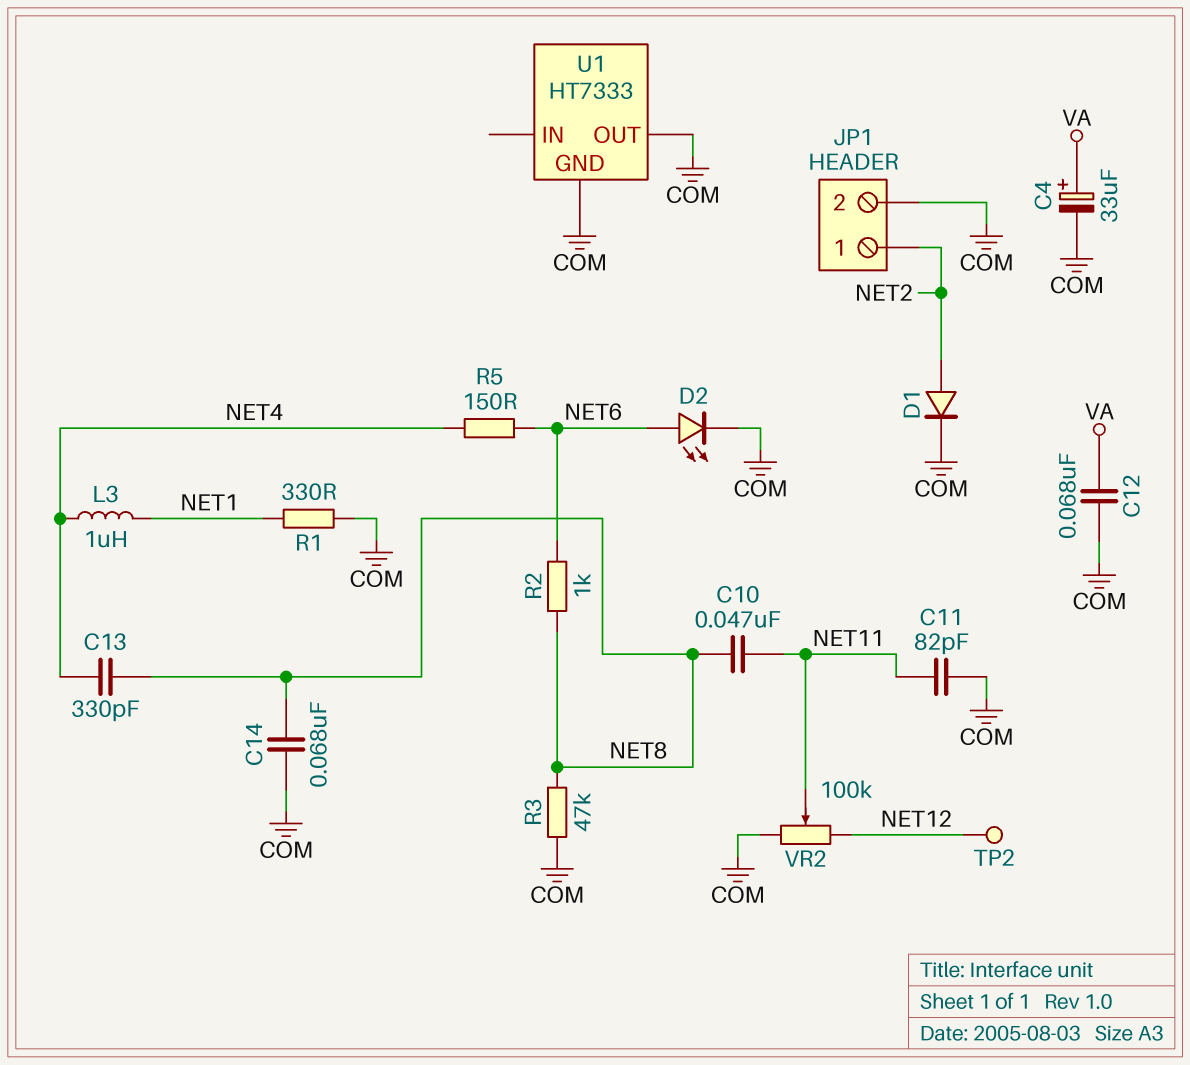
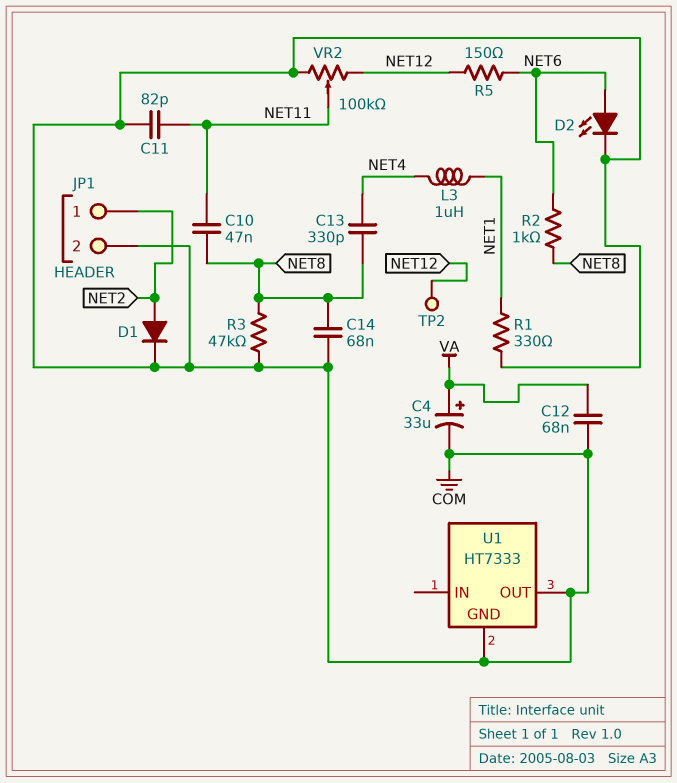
R5: 150 (NET4, NET6) -> 150 (NET6, NET12)

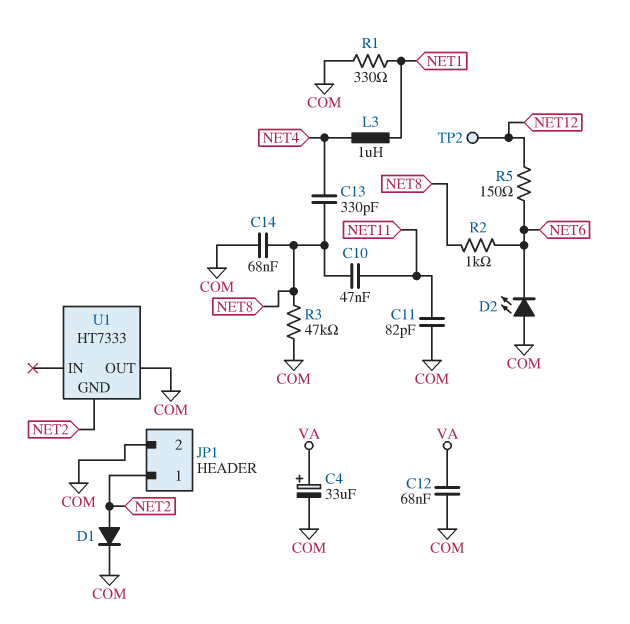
D2: LED (A NET6, K COM) -> LED (A COM, K NET6)
U1 pin GND: COM -> NET2
VR2: 100k (COM, NET12, wiper NET11) -> none

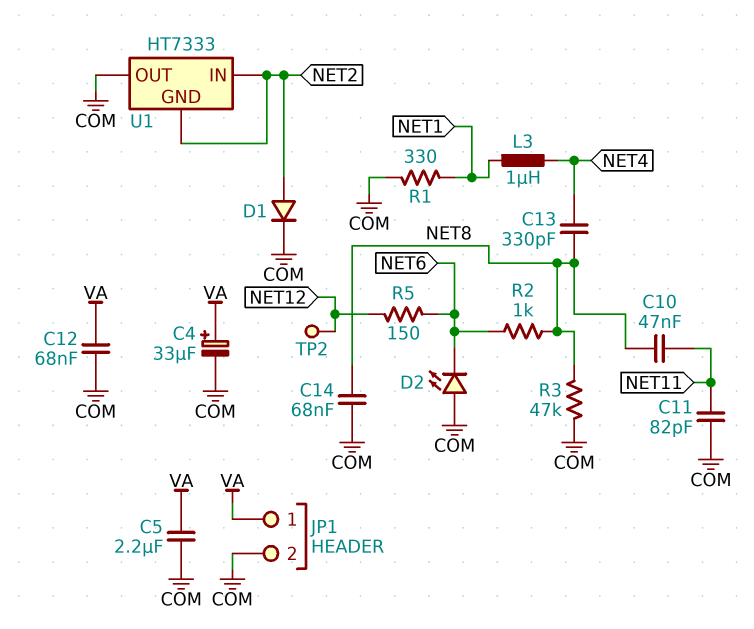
C5: none -> 2.2uF (COM, VA)
JP1 pin 1: NET2 -> VA
U1 pin IN: none -> NET2

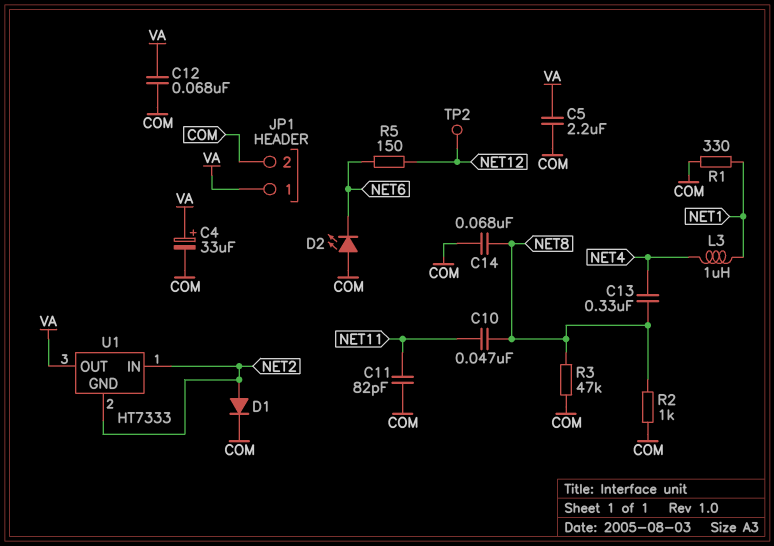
C13: 330pF (NET4, NET8) -> 330nF (NET4, NET8)
R2: 1k (NET6, NET8) -> 1k (COM, NET8)
U1 pin OUT: COM -> VA

